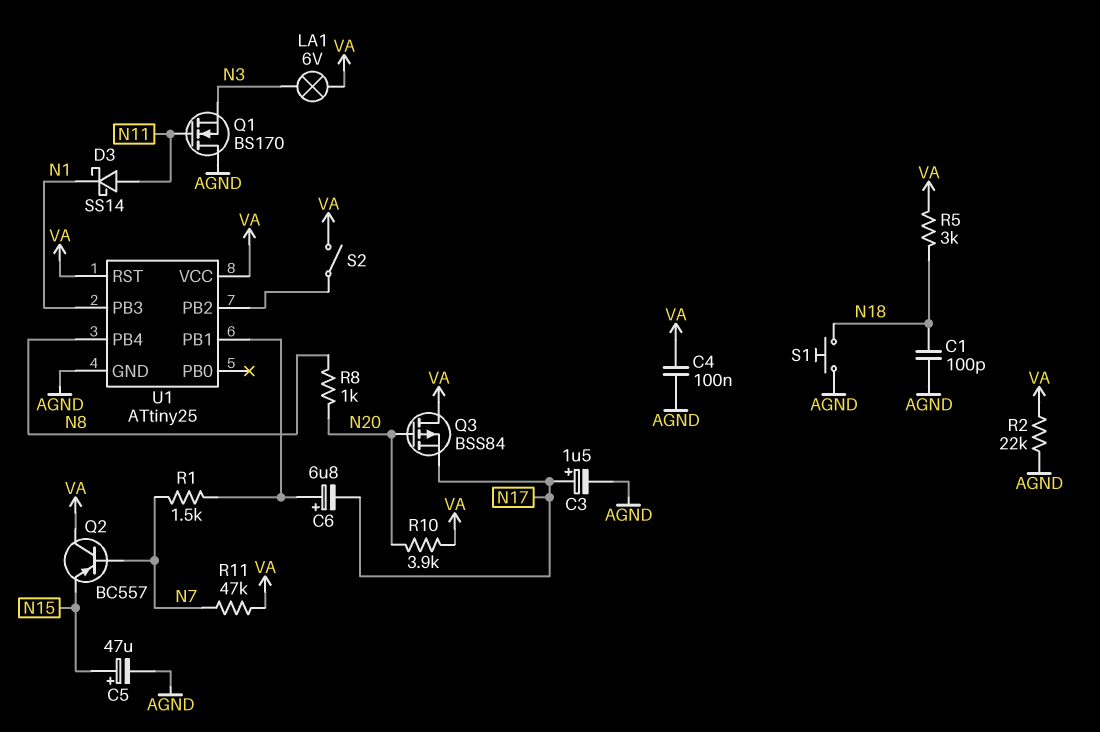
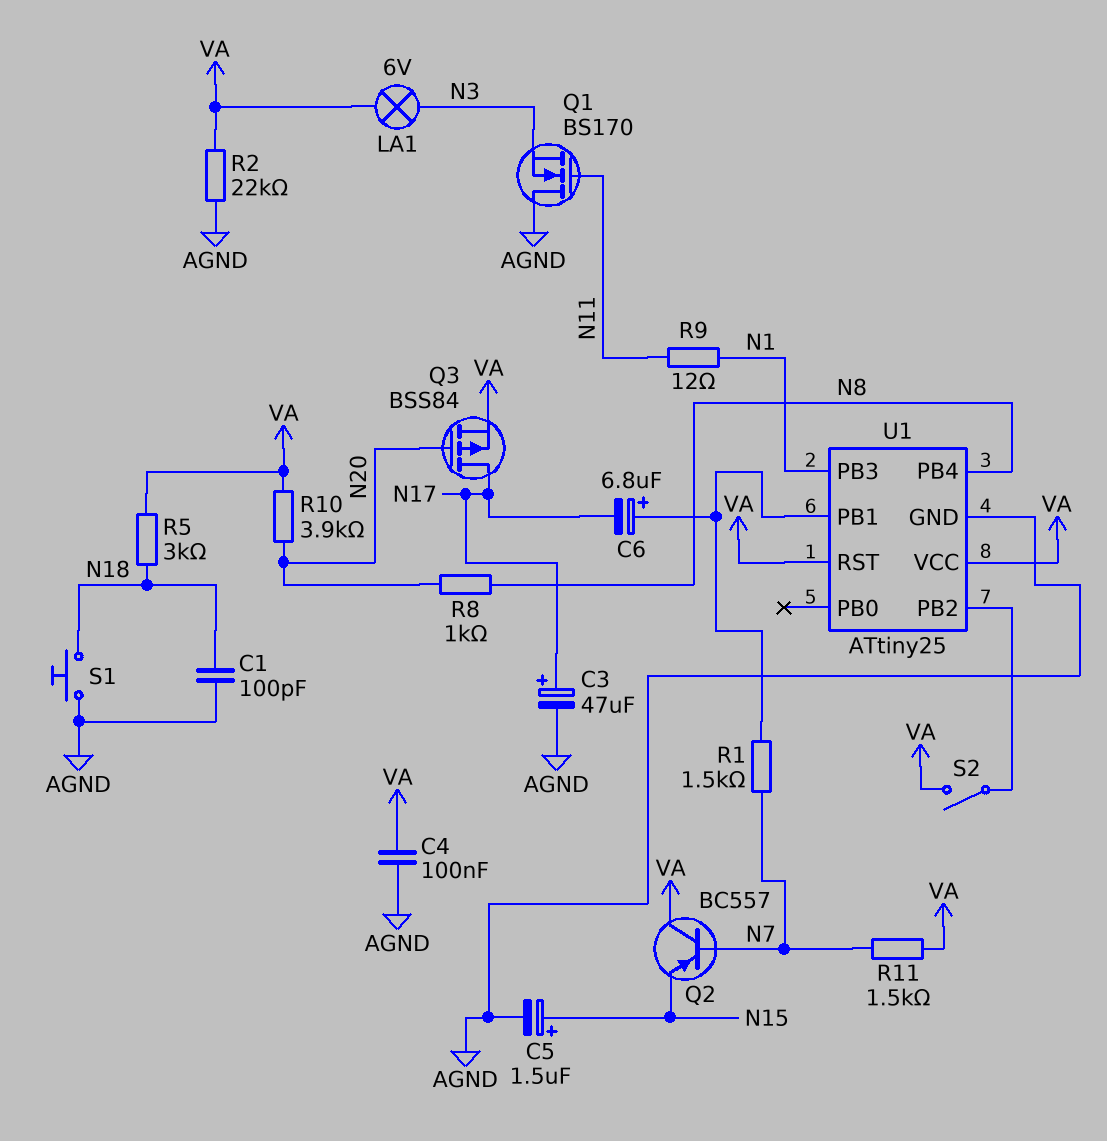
C3: 1.5uF (plus N17, minus AGND) -> 47uF (plus N17, minus AGND)
C5: 47uF (plus N15, minus AGND) -> 1.5uF (plus N15, minus AGND)
D3: schottky SS14 (A N11, K N1) -> none
Q3: PMOS BSS84 (G N20, D VA, S N17) -> PMOS BSS84 (G N20, D N17, S VA)
R9: none -> 12 (N1, N11)
R11: 47k (N7, VA) -> 1.5k (N7, VA)

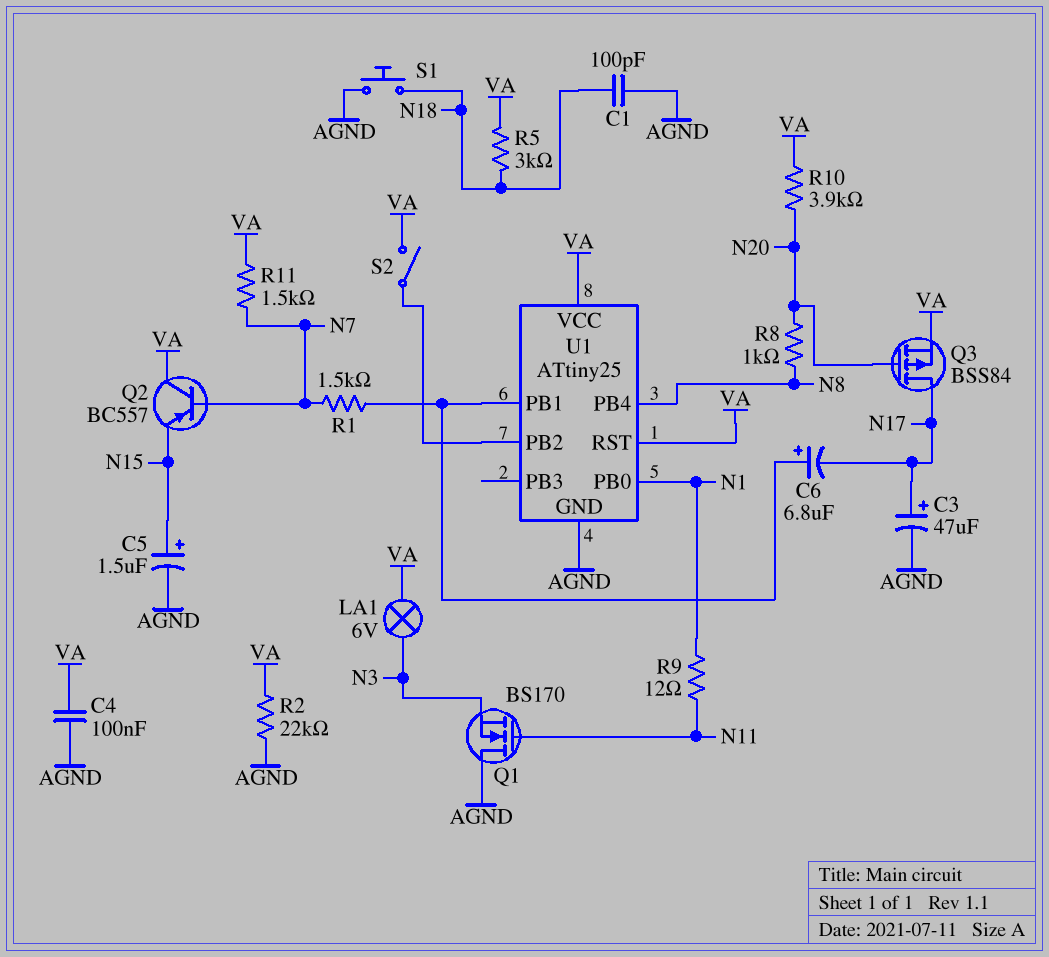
U1 pin PB0: none -> N1
U1 pin PB3: N1 -> none

